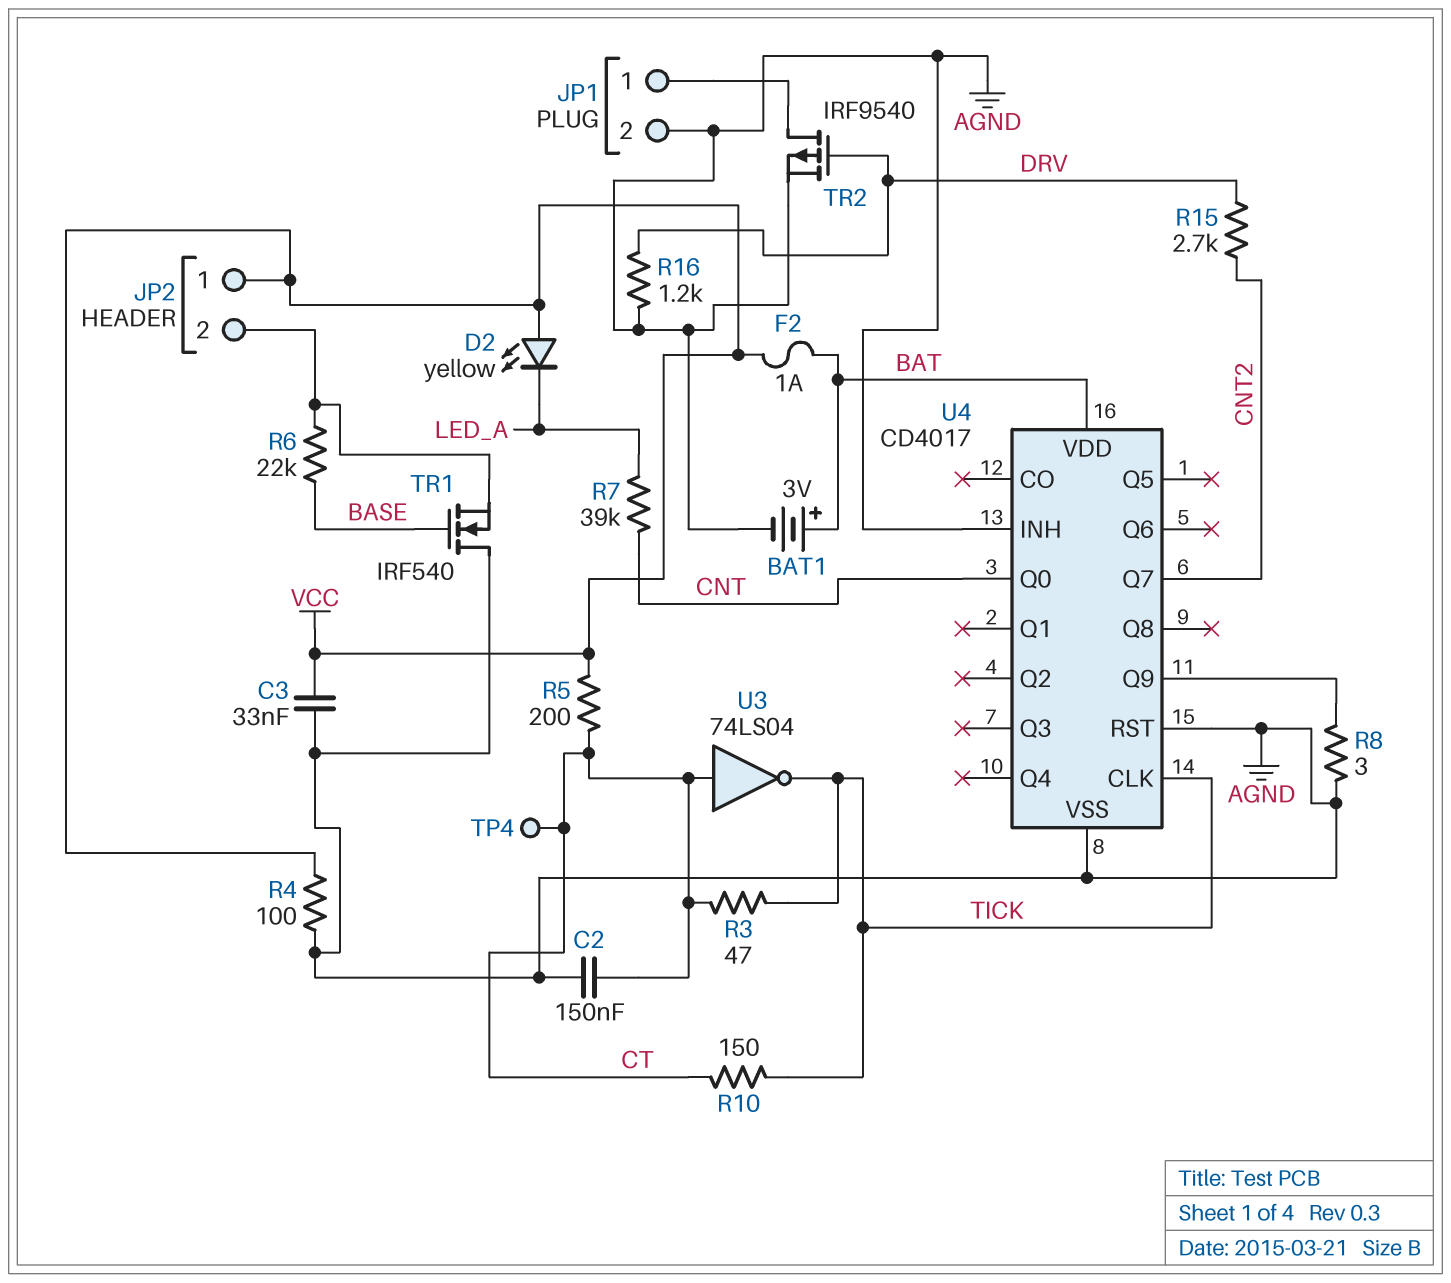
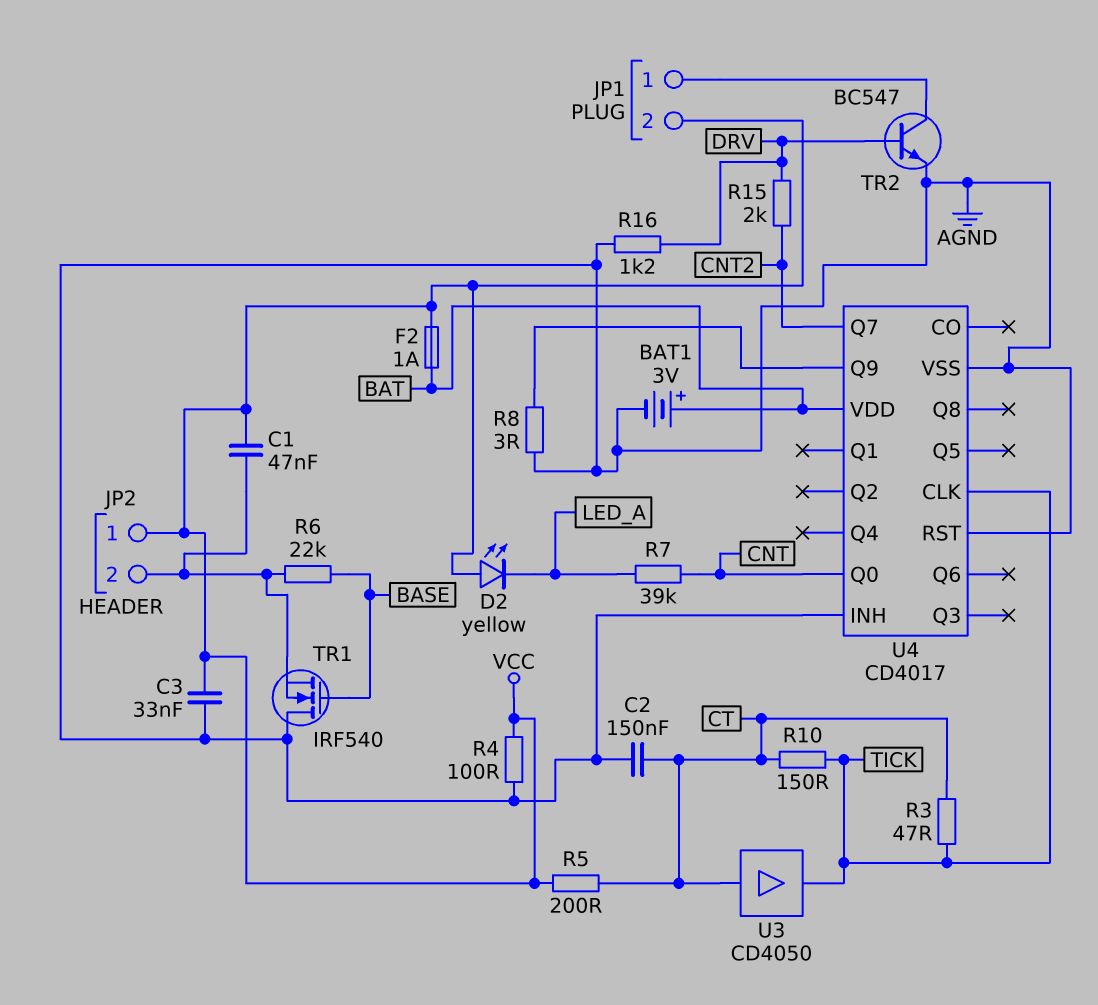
C1: none -> 47nF (JP2/2, VCC)
JP1 pin 2: AGND -> VCC
R15: 2.7k (CNT2, DRV) -> 2k (CNT2, DRV)
TP4: test point (CT) -> none
TR2: PMOS IRF9540 (G DRV, D JP1/1, S AGND) -> NPN BC547 (B DRV, C JP1/1, E AGND)
U3: NOT 74LS04 (in CT, out TICK) -> buffer CD4050 (in CT, out TICK)

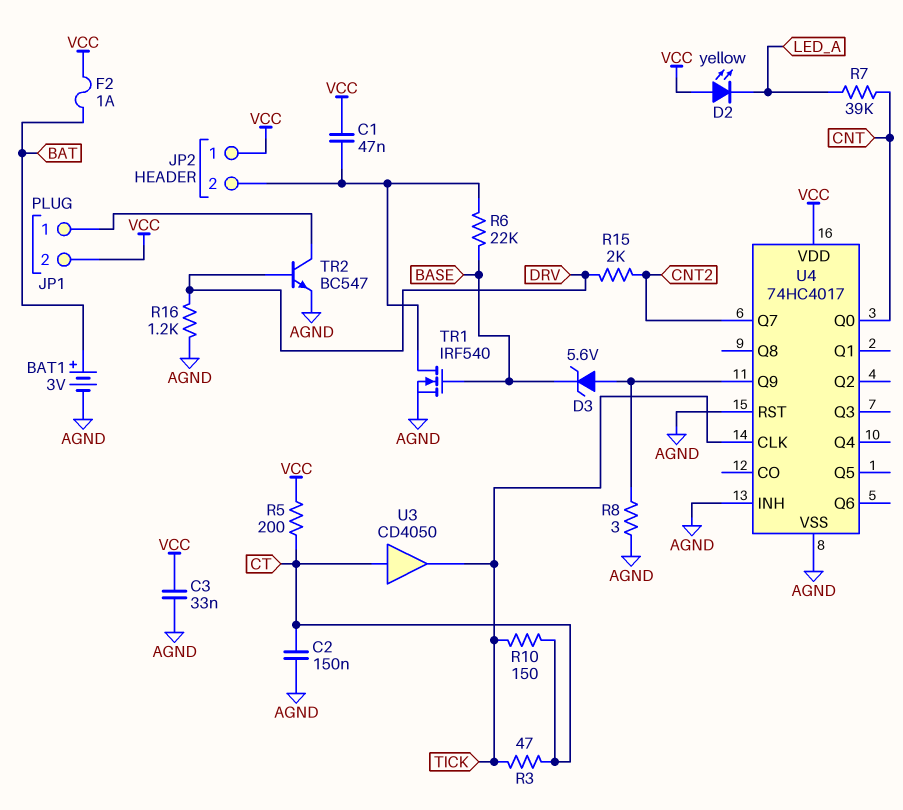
D3: none -> zener 5.6V (A U4/Q9, K BASE)
R4: 100 (AGND, VCC) -> none
TR1: NMOS IRF540 (G BASE, D AGND, S JP2/2) -> NMOS IRF540 (G BASE, D JP2/2, S AGND)
U4: CD4017 -> 74HC4017
U4 pin VDD: BAT -> VCC

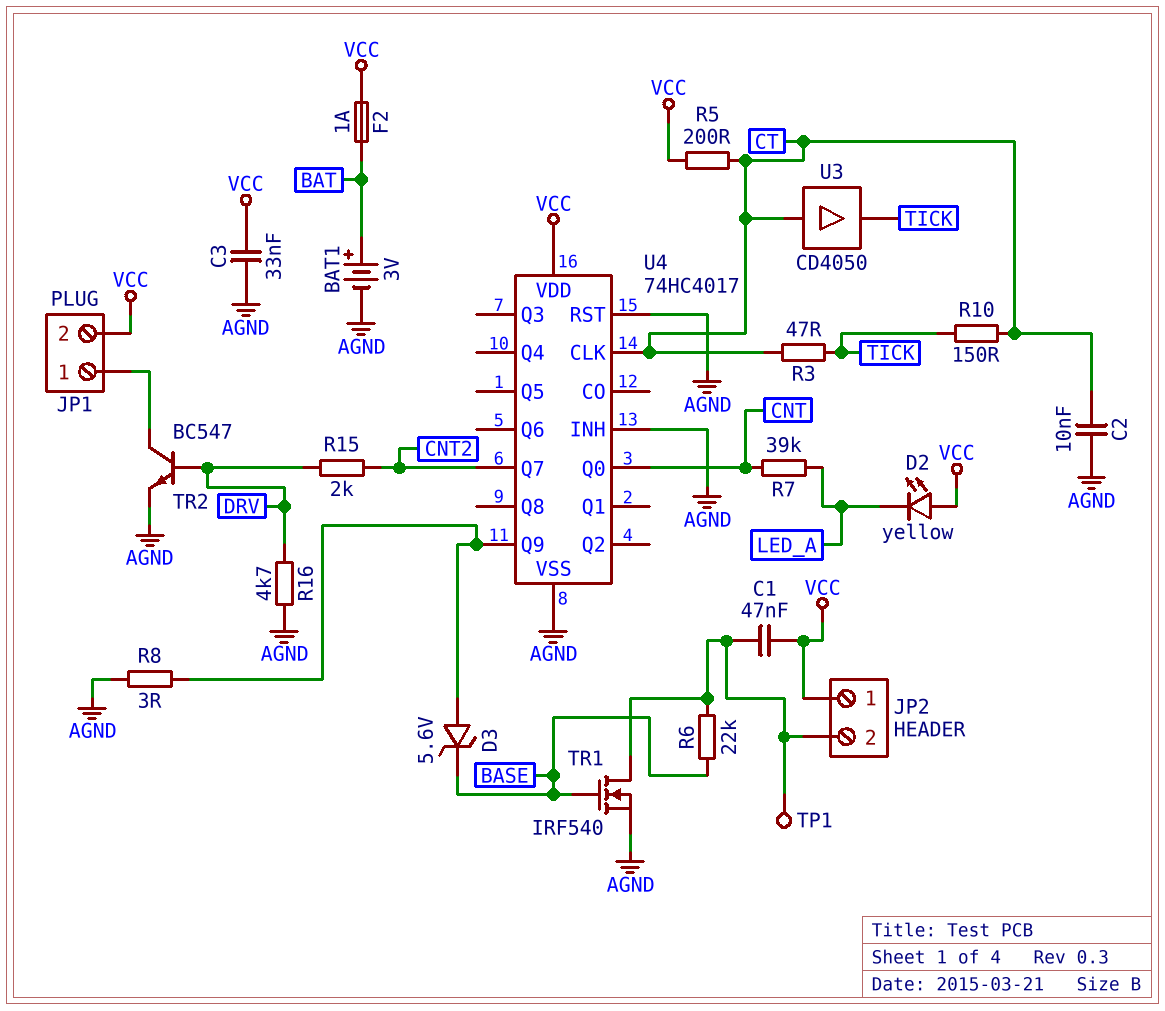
C2: 150nF (AGND, CT) -> 10nF (AGND, CT)
R16: 1.2k (AGND, DRV) -> 4.7k (AGND, DRV)
TP1: none -> test point (JP2/2)
U4 pin CLK: TICK -> CT

